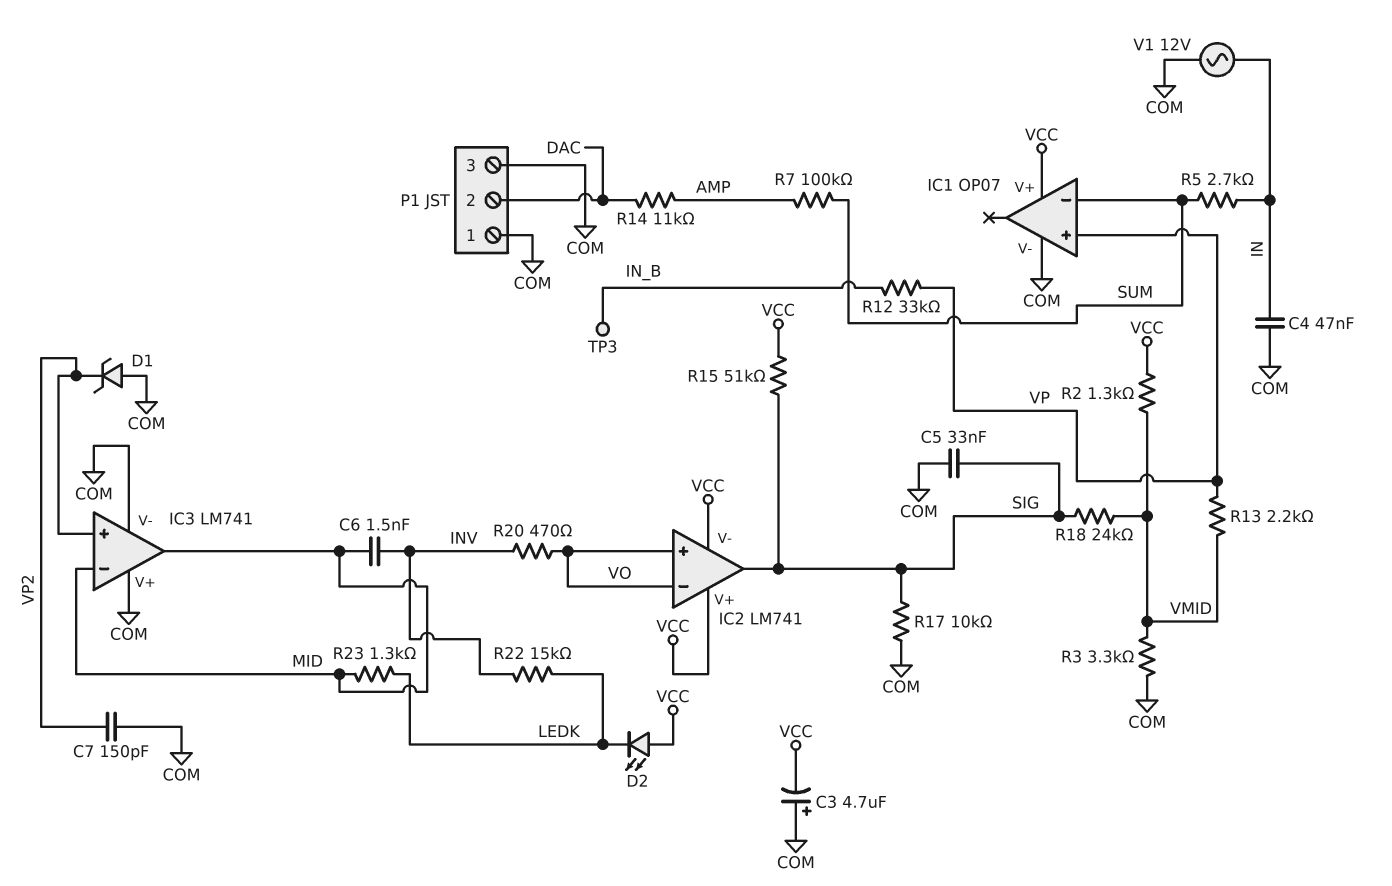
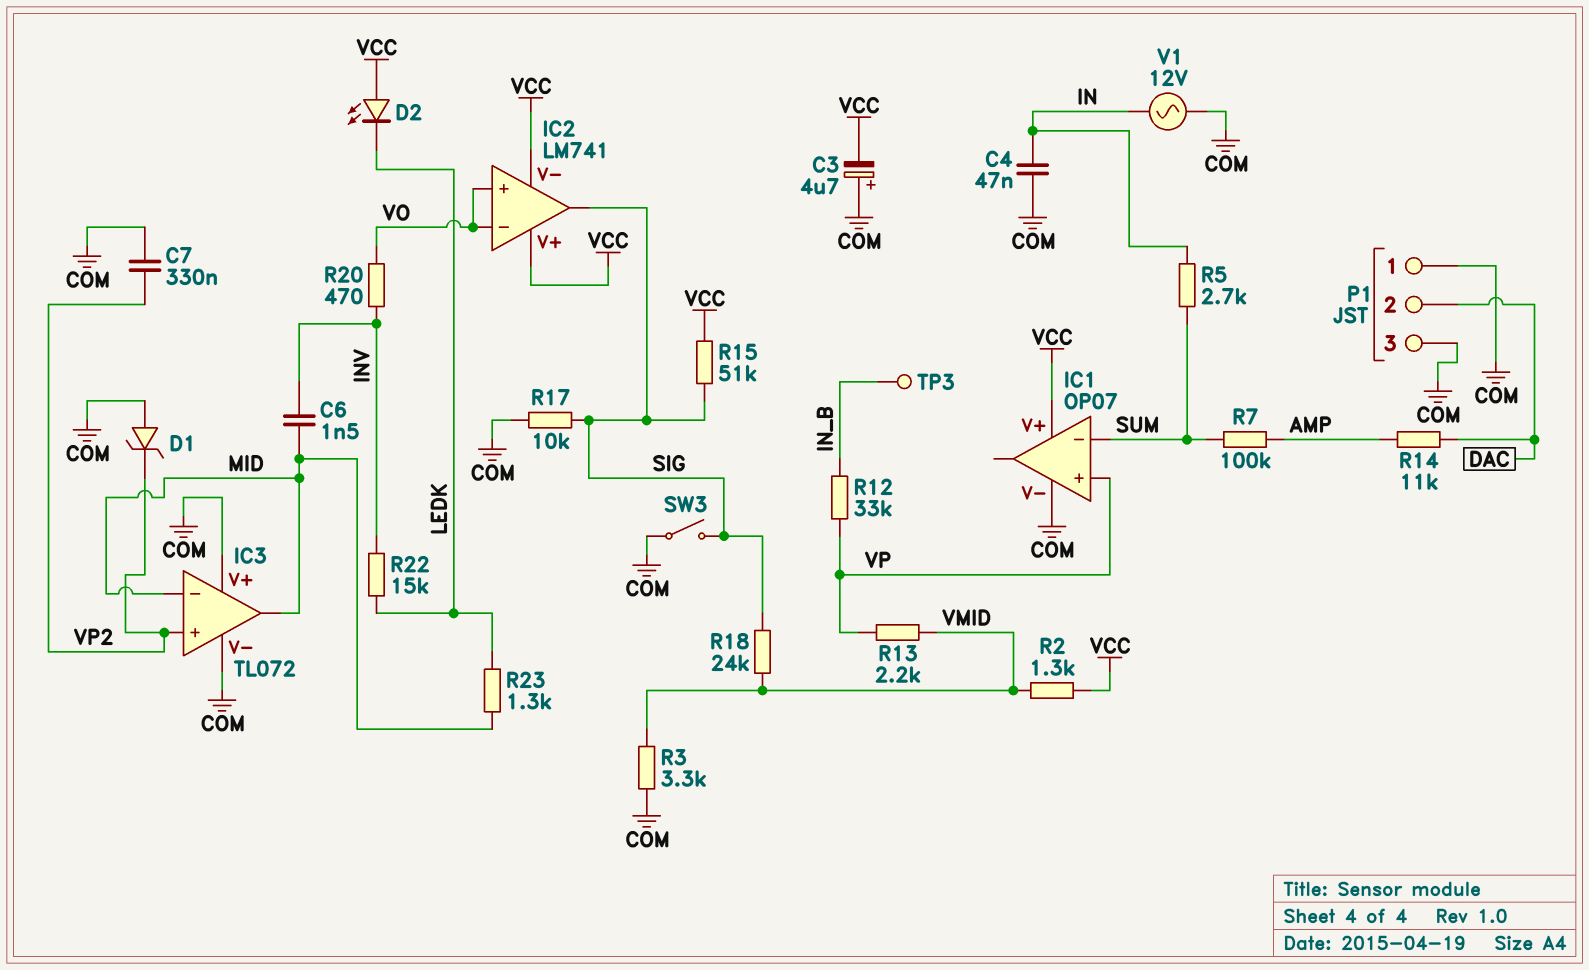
C5: 33nF (COM, SIG) -> none
C7: 150pF (COM, VP2) -> 330nF (COM, VP2)
IC3: LM741 -> TL072
SW3: none -> switch (COM, SIG)

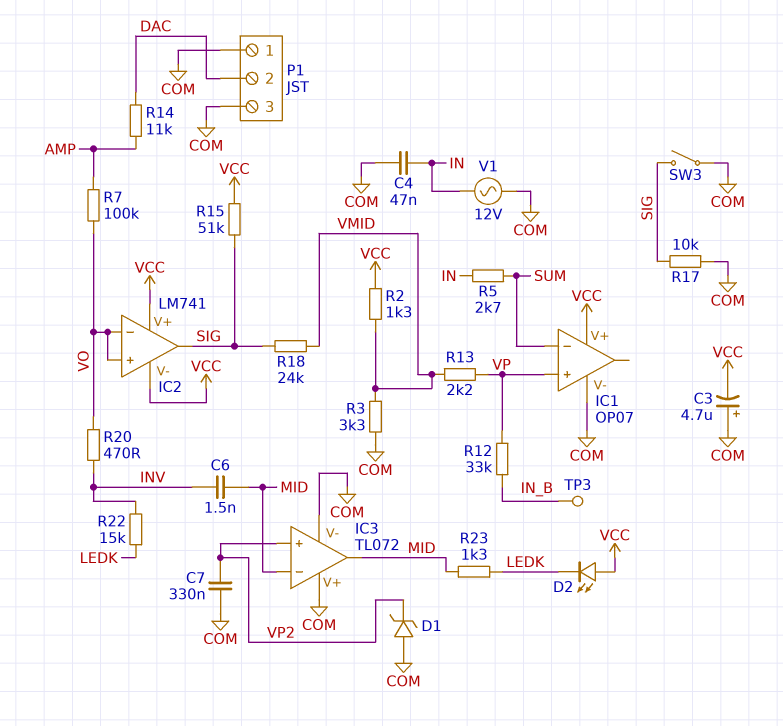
R7: 100k (AMP, SUM) -> 100k (AMP, VO)

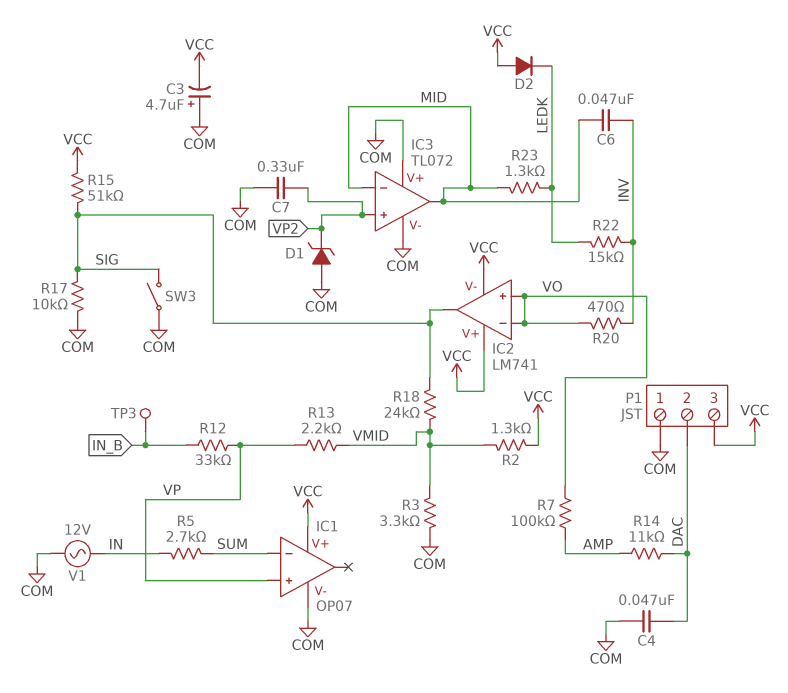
C4: 47nF (COM, IN) -> 47nF (COM, DAC)
C6: 1.5nF (INV, MID) -> 47nF (INV, MID)
D2: LED (A VCC, K LEDK) -> diode (A VCC, K LEDK)
P1 pin 3: COM -> VCC

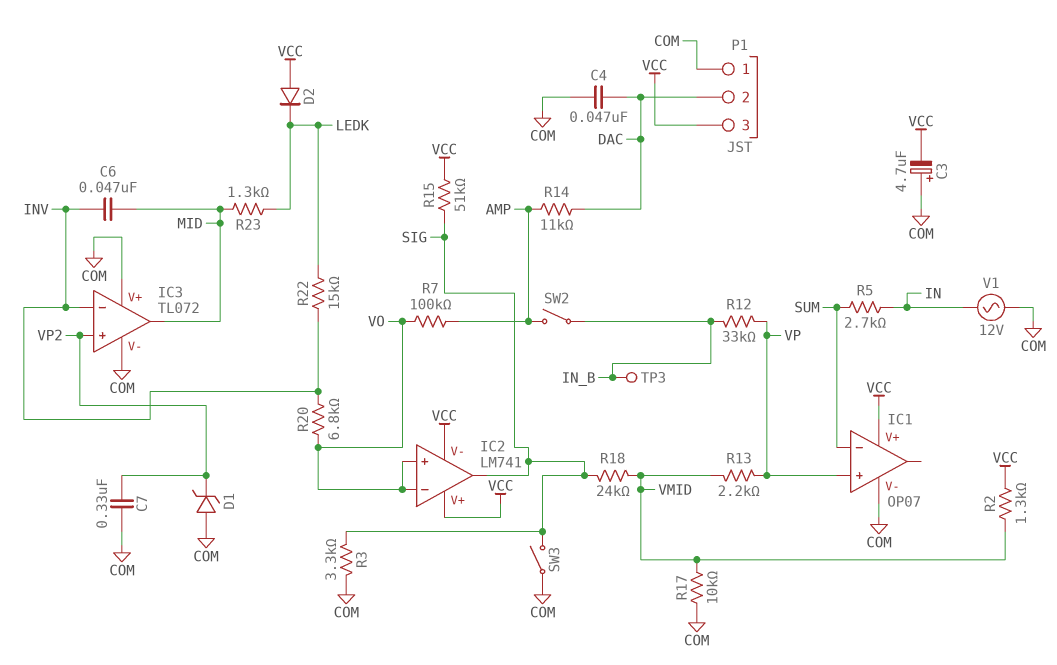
IC3 pin in-: MID -> INV
R3: 3.3k (COM, VMID) -> 3.3k (COM, SIG)
R17: 10k (COM, SIG) -> 10k (COM, VMID)
R20: 470 (INV, VO) -> 6.8k (INV, VO)
SW2: none -> switch (AMP, IN_B)

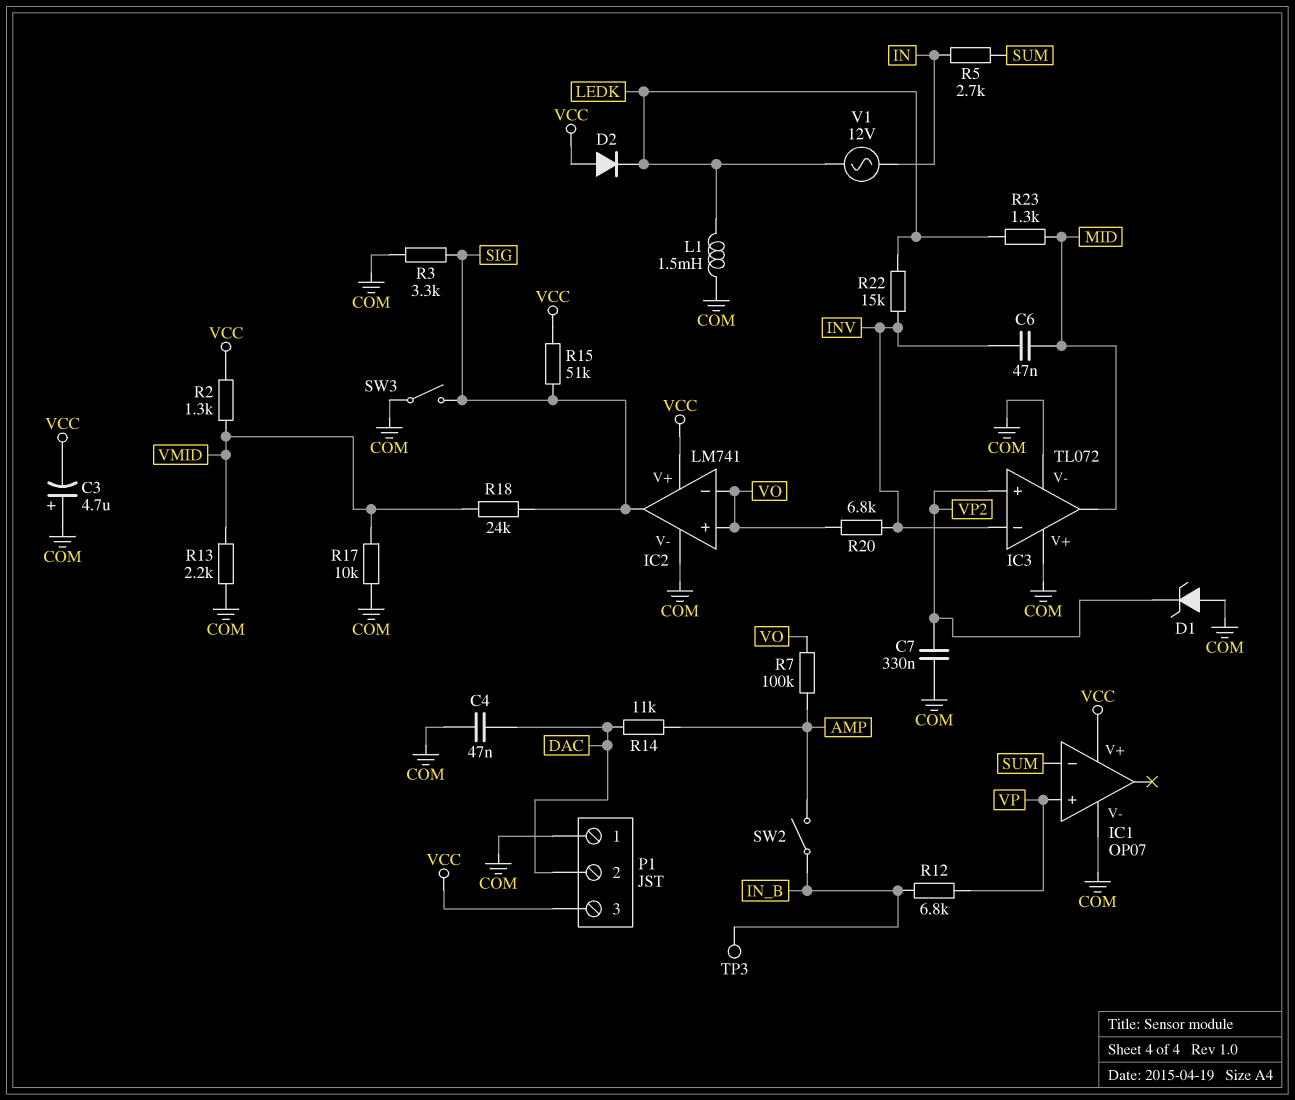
IC2 pin V-: VCC -> COM
L1: none -> 1.5mH (COM, LEDK)
R12: 33k (IN_B, VP) -> 6.8k (IN_B, VP)
R13: 2.2k (VMID, VP) -> 2.2k (COM, VMID)
V1: AC 12V (COM, IN) -> AC 12V (IN, LEDK)

